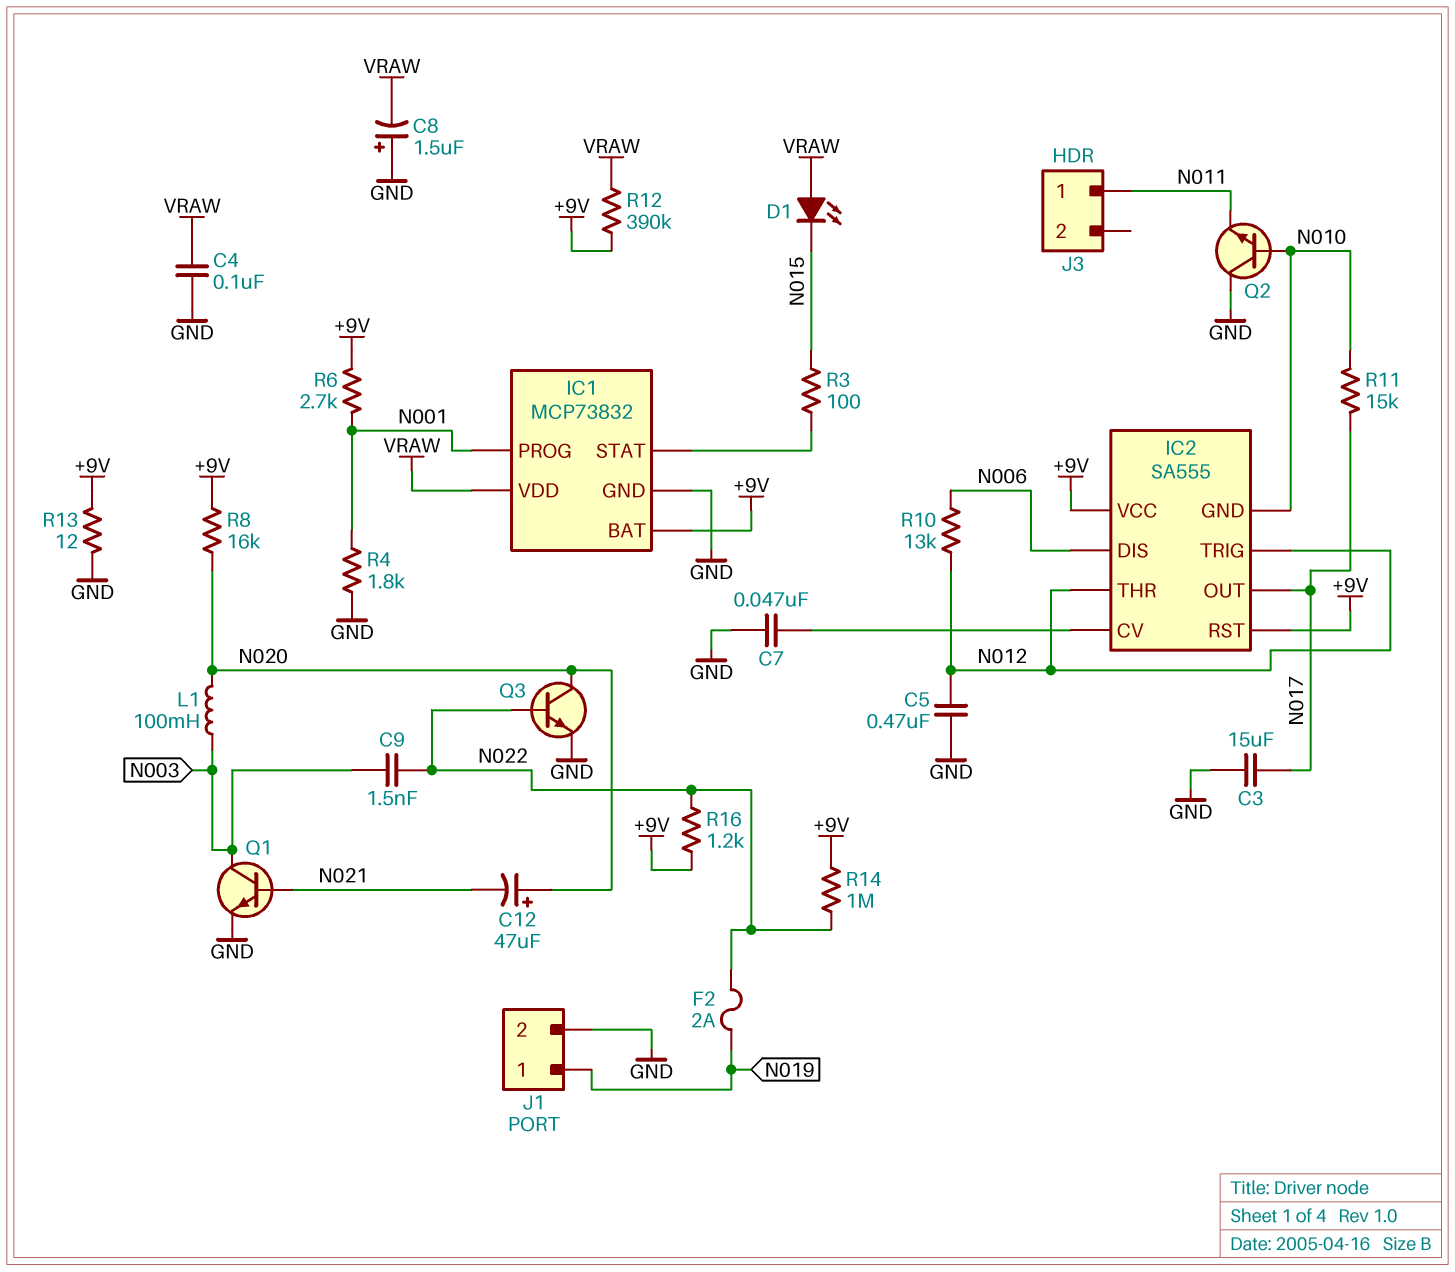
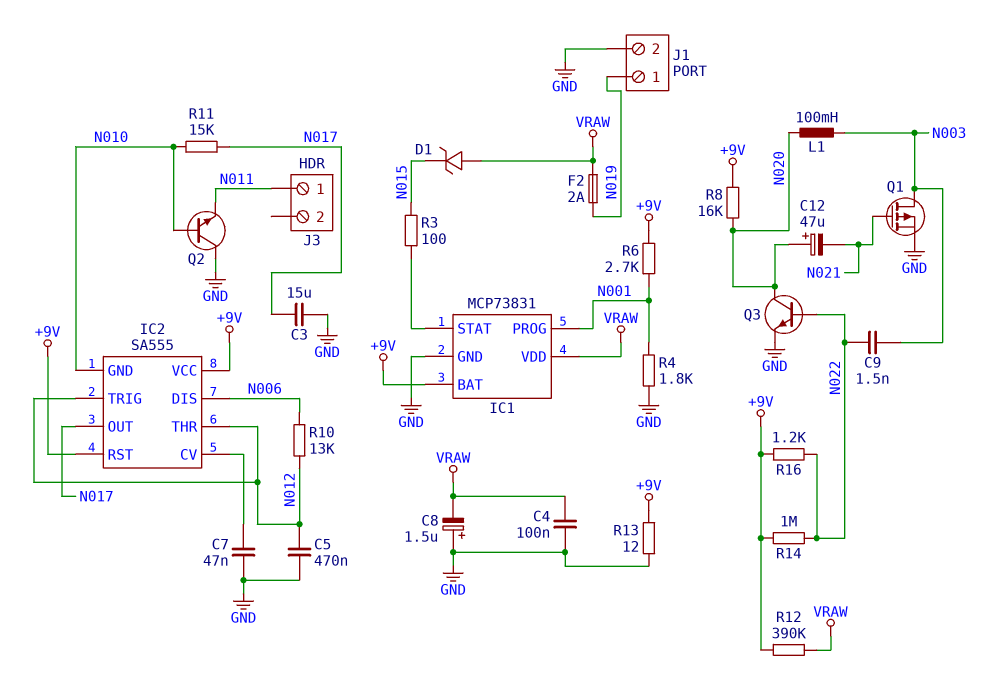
D1: LED (A VRAW, K N015) -> zener (A VRAW, K N015)
F2: 2A (N019, N022) -> 2A (N019, VRAW)
IC1: MCP73832 -> MCP73831
Q1: NPN (B N021, C N003, E GND) -> PMOS (G N021, D N003, S GND)

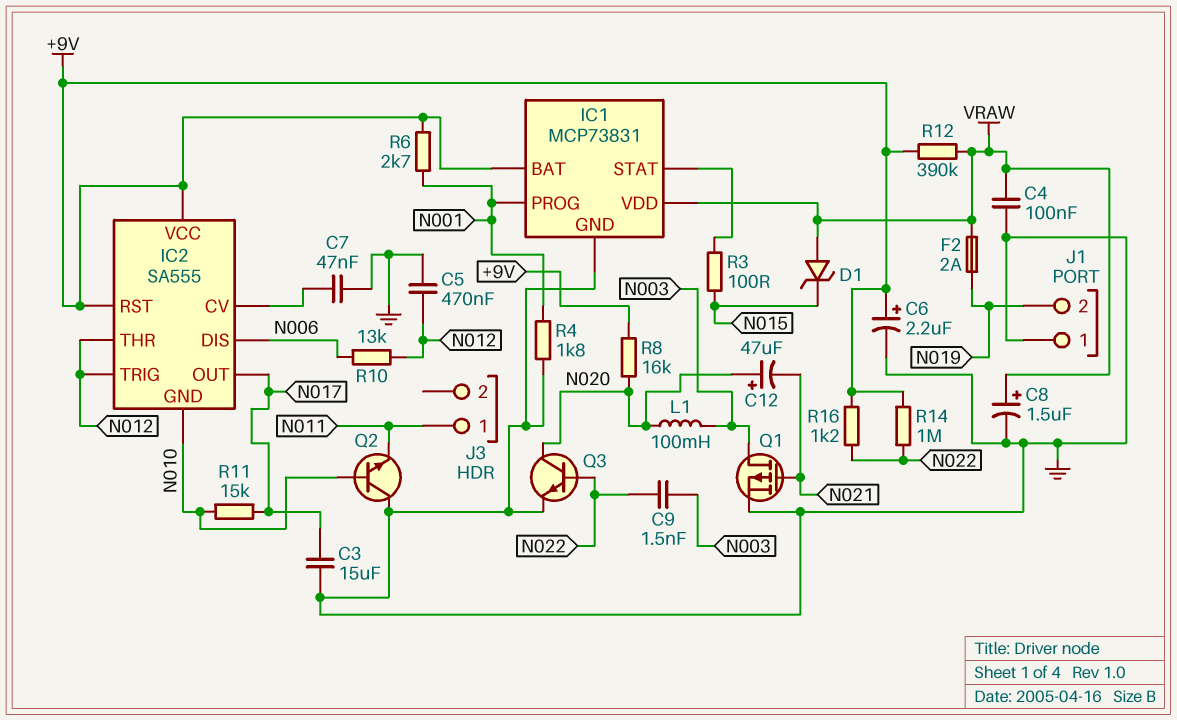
C6: none -> 2.2uF (plus +9V, minus GND)
C8: 1.5uF (plus GND, minus VRAW) -> 1.5uF (plus VRAW, minus GND)
J1 pin 1: N019 -> GND
J1 pin 2: GND -> N019
R13: 12 (+9V, GND) -> none

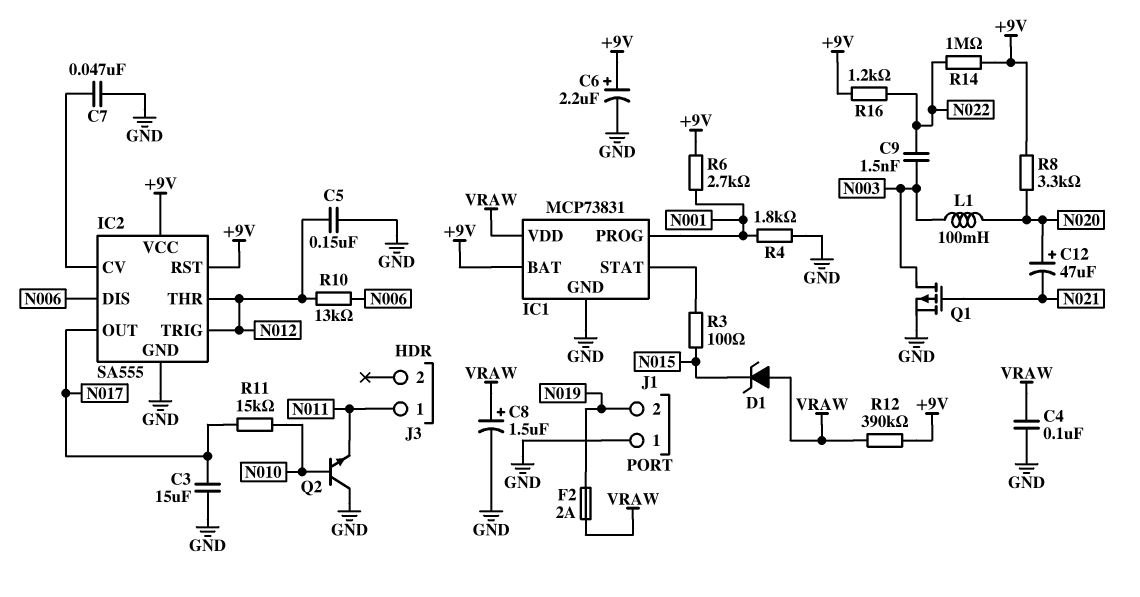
C5: 470nF (GND, N012) -> 150nF (GND, N012)
IC2 pin GND: N010 -> GND
Q3: NPN (B N022, C N020, E GND) -> none
R8: 16k (+9V, N020) -> 3.3k (+9V, N020)

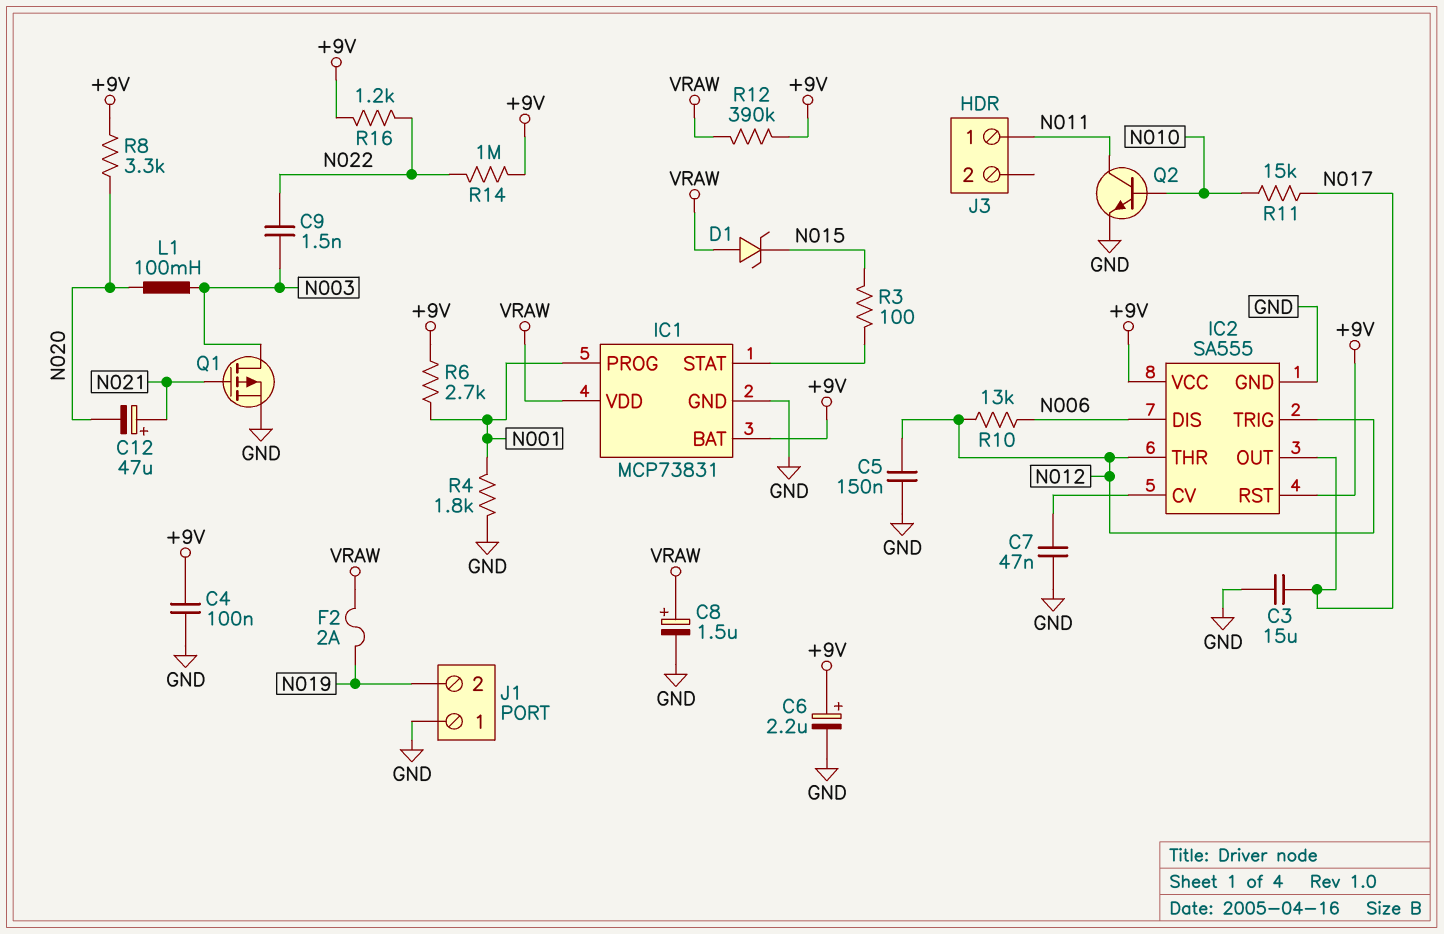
C4: 100nF (GND, VRAW) -> 100nF (+9V, GND)
C12: 47uF (plus N020, minus N021) -> 47uF (plus N021, minus N020)
Q2: NPN (B N010, C GND, E N011) -> NPN (B N010, C N011, E GND)

